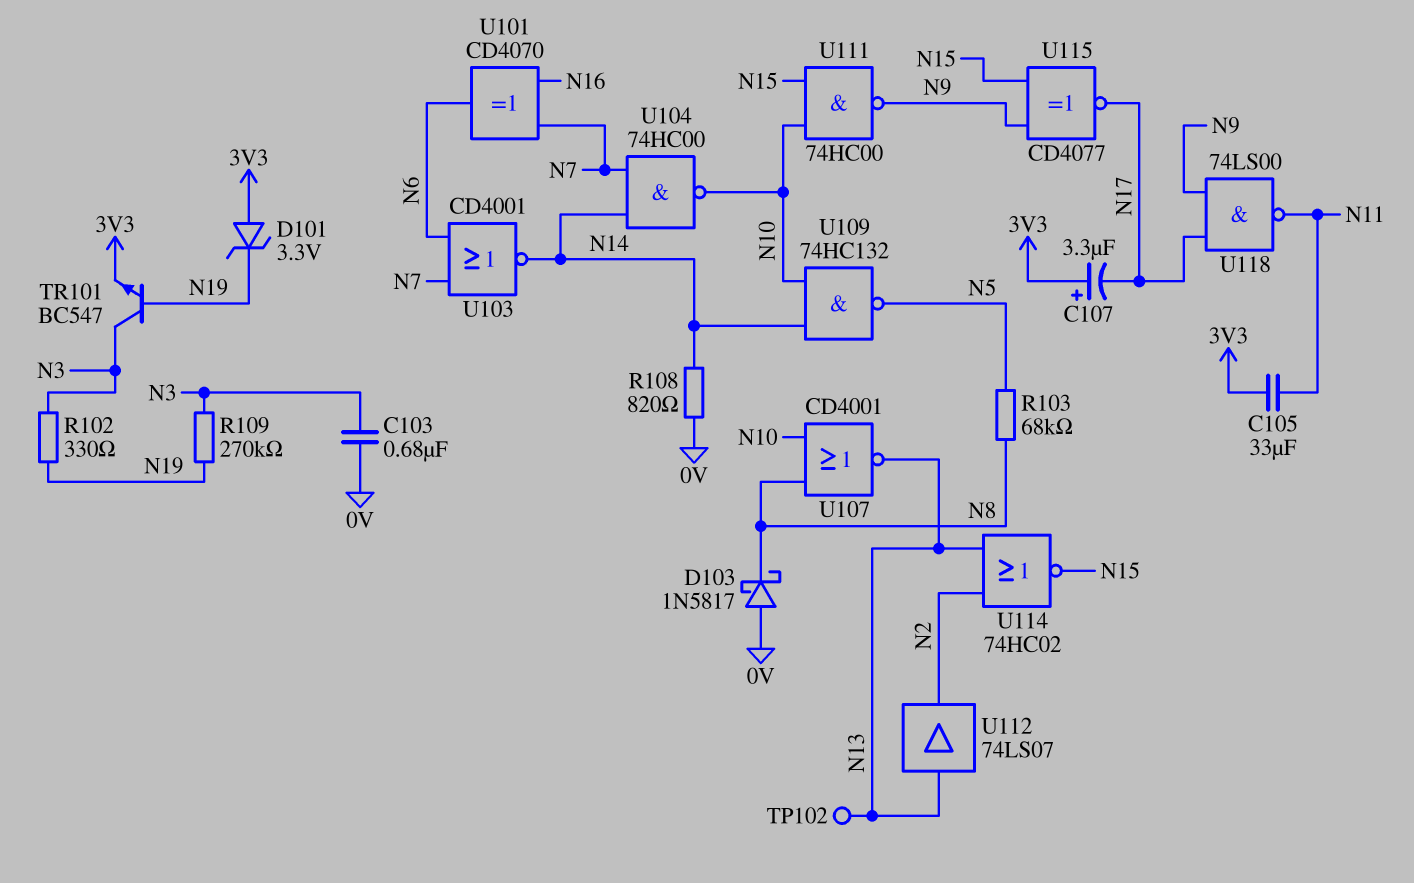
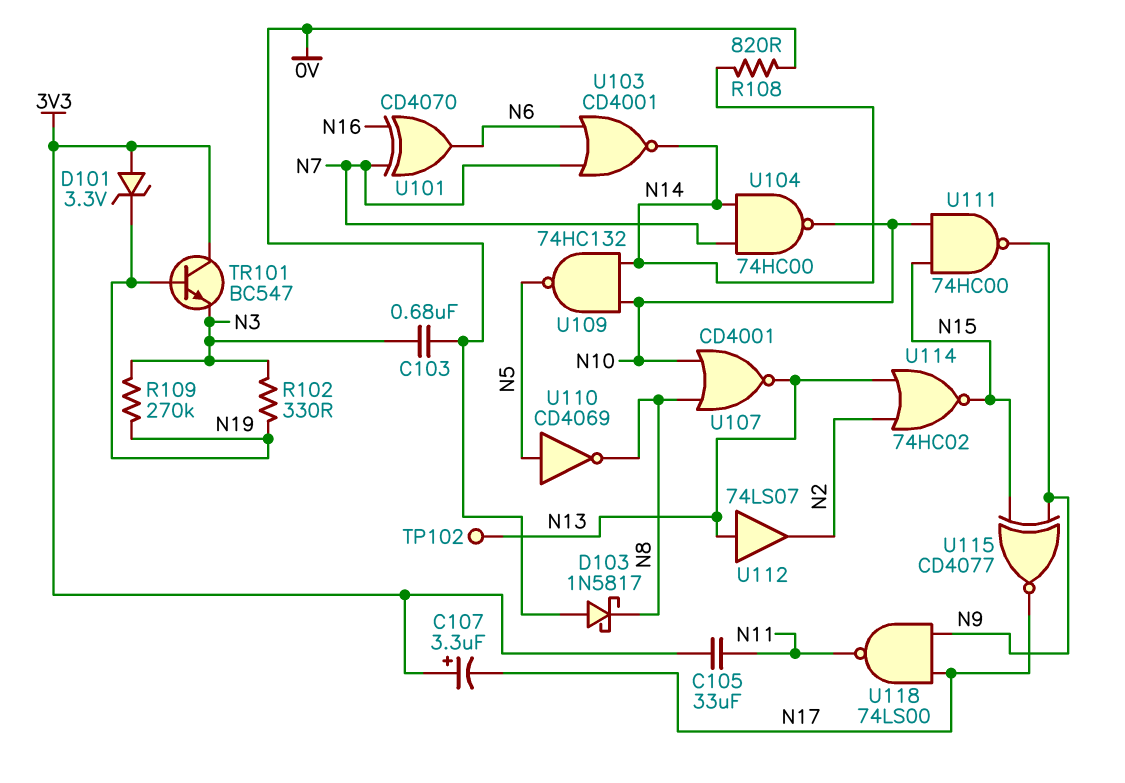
R103: 68k (N5, N8) -> none
TR101: NPN BC547 (B N19, C N3, E 3V3) -> NPN BC547 (B N19, C 3V3, E N3)
U110: none -> NOT CD4069 (in N5, out N8)

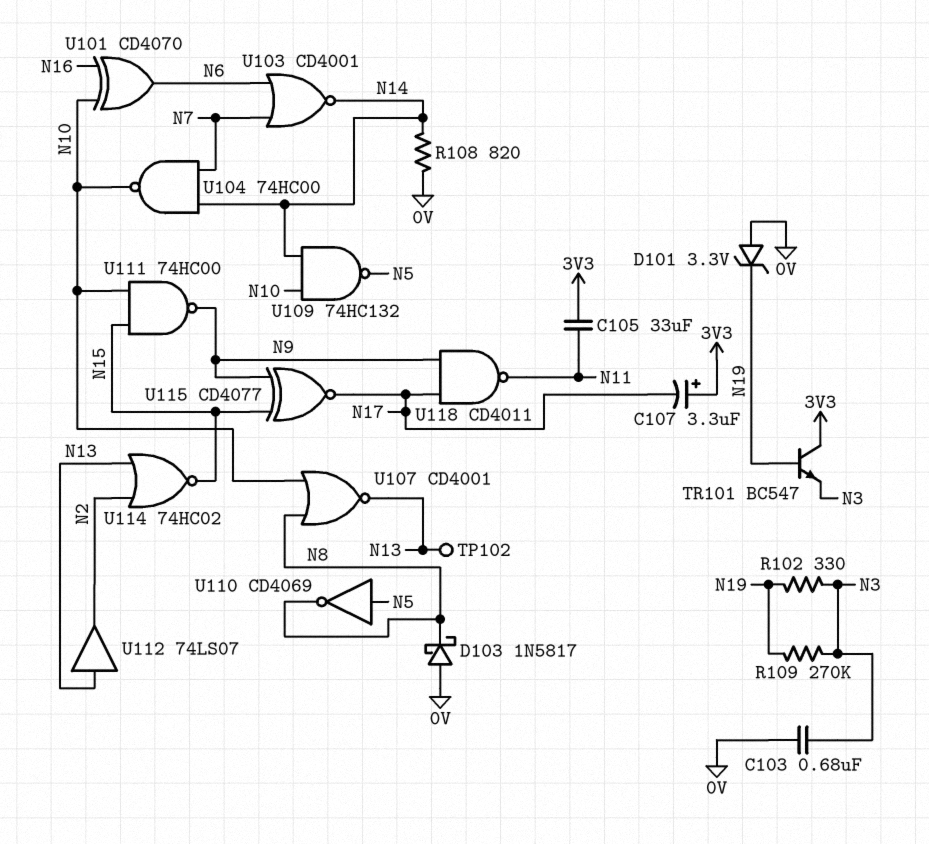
D101: zener 3.3V (A 3V3, K N19) -> zener 3.3V (A 0V, K N19)
U101: XOR CD4070 (in N7, in N16, out N6) -> XOR CD4070 (in N10, in N16, out N6)
U118: NAND 74LS00 (in N9, in N17, out N11) -> NAND CD4011 (in N9, in N17, out N11)

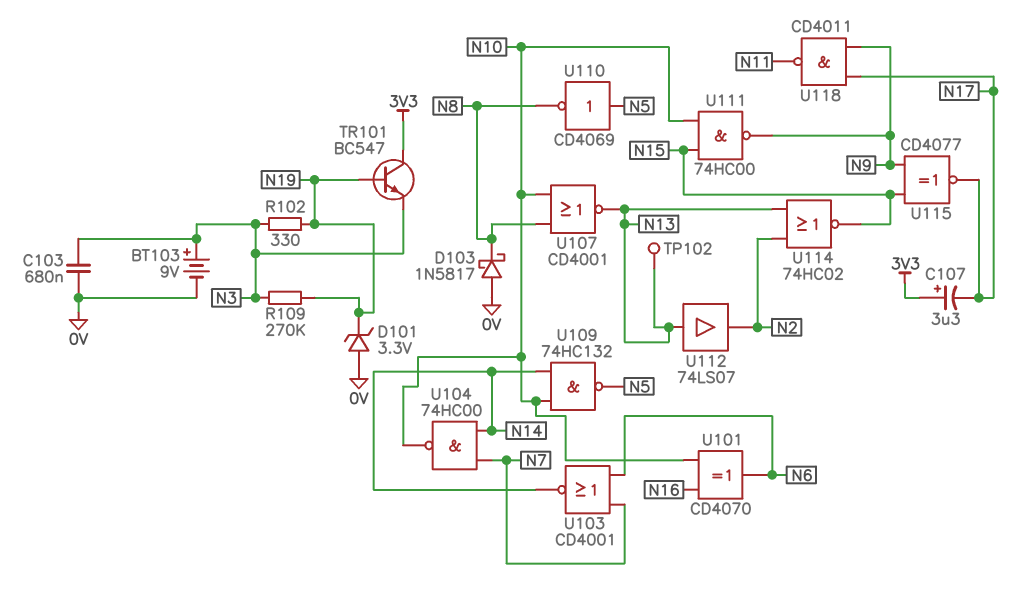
BT103: none -> 9V (plus N3, minus 0V)
C105: 33uF (3V3, N11) -> none
R108: 820 (0V, N14) -> none

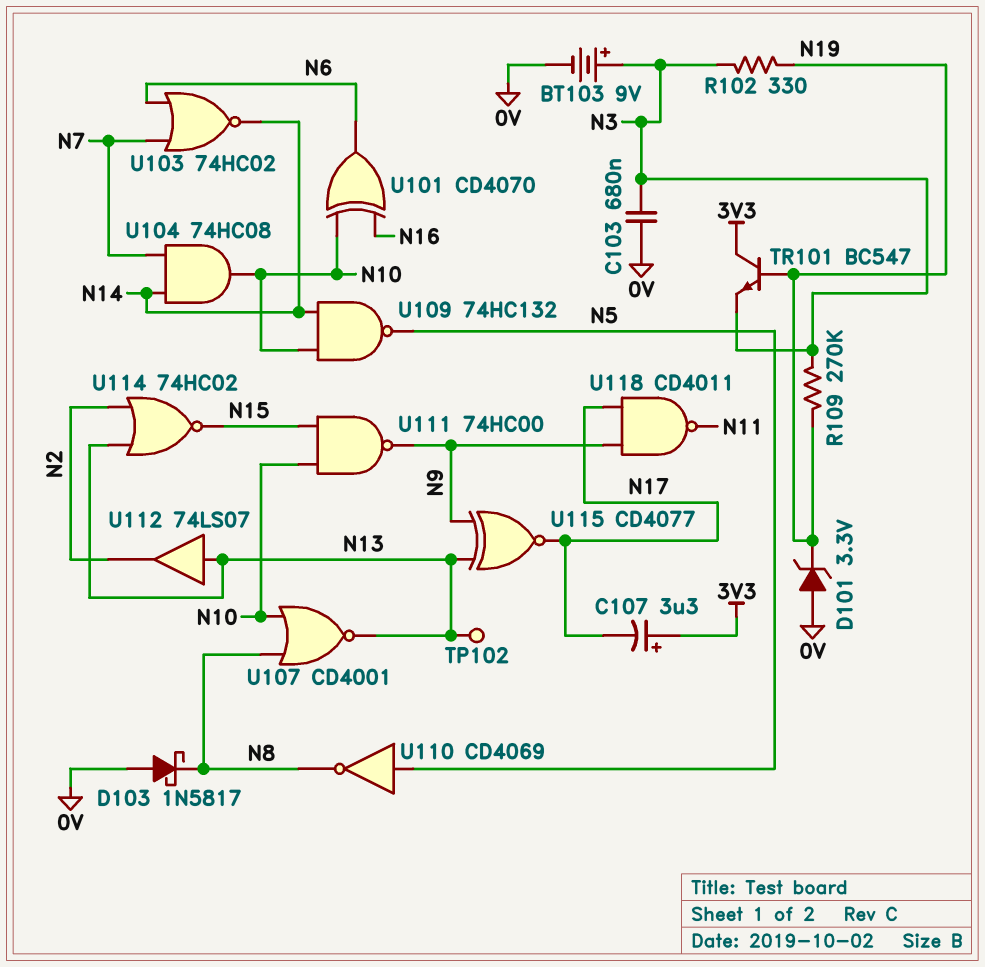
U103: NOR CD4001 (in N6, in N7, out N14) -> NOR 74HC02 (in N6, in N7, out N14)
U104: NAND 74HC00 (in N7, in N14, out N10) -> AND 74HC08 (in N7, in N14, out N10)
U115: XNOR CD4077 (in N9, in N15, out N17) -> XNOR CD4077 (in N9, in N13, out N17)

